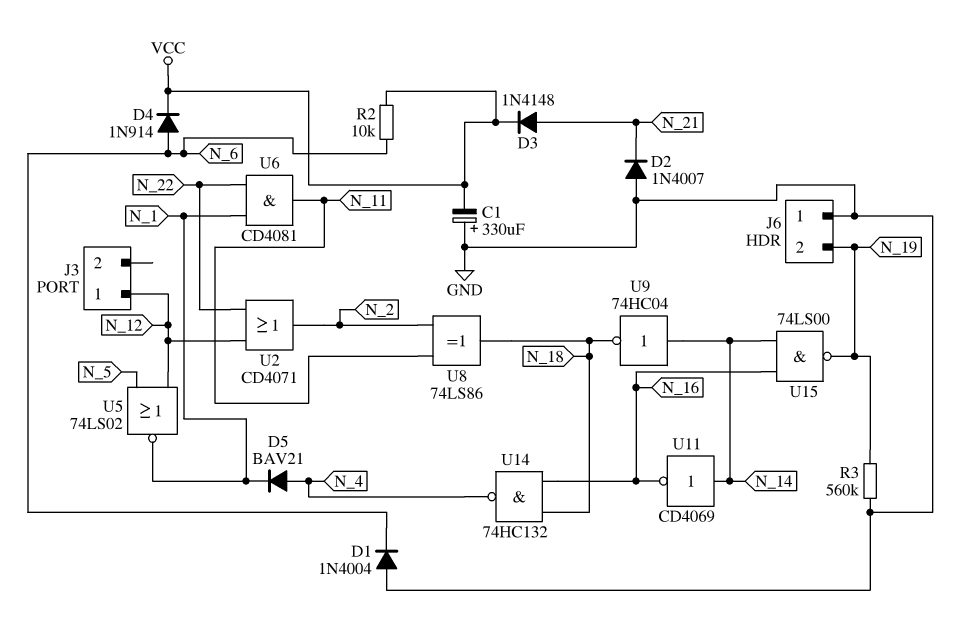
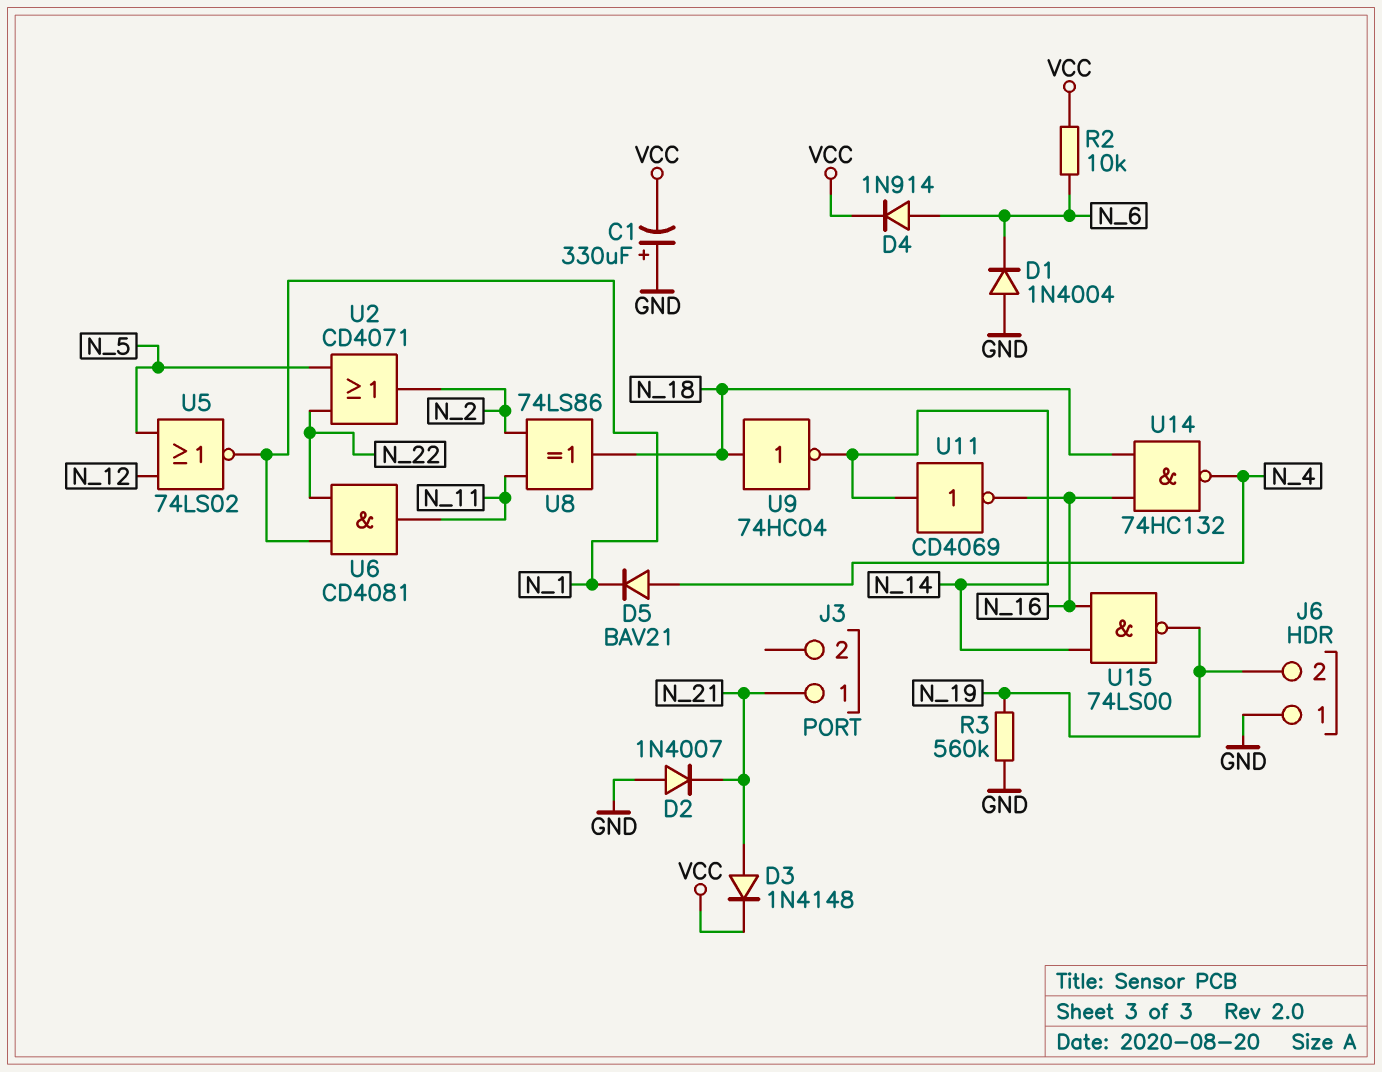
J3 pin 1: N_12 -> N_21
U2: OR CD4071 (in N_12, in N_22, out N_2) -> OR CD4071 (in N_5, in N_22, out N_2)
U9: NOT 74HC04 (in N_14, out N_18) -> NOT 74HC04 (in N_18, out N_14)

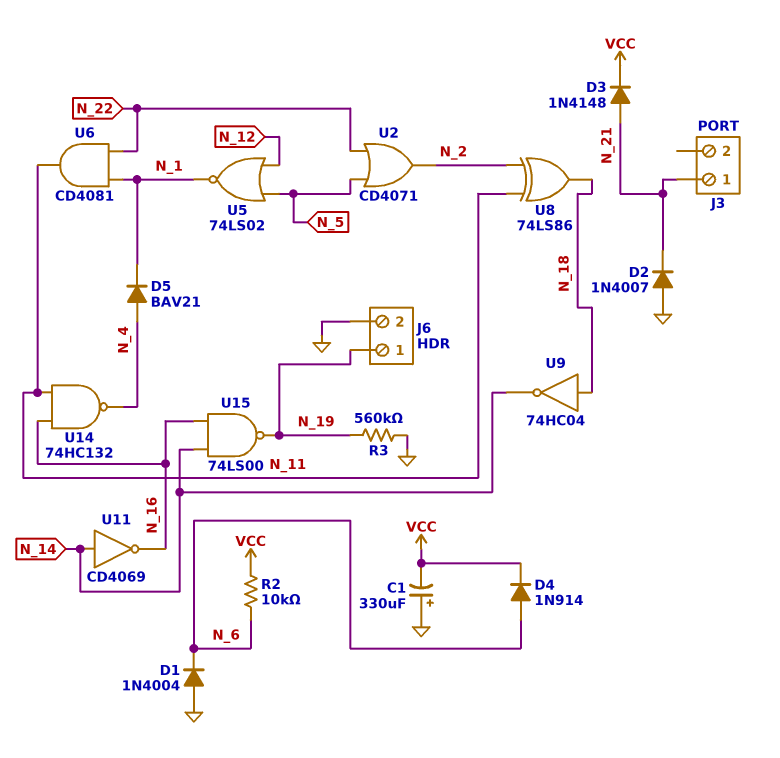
J6 pin 1: GND -> N_19
J6 pin 2: N_19 -> GND
U14: NAND 74HC132 (in N_16, in N_18, out N_4) -> NAND 74HC132 (in N_11, in N_16, out N_4)

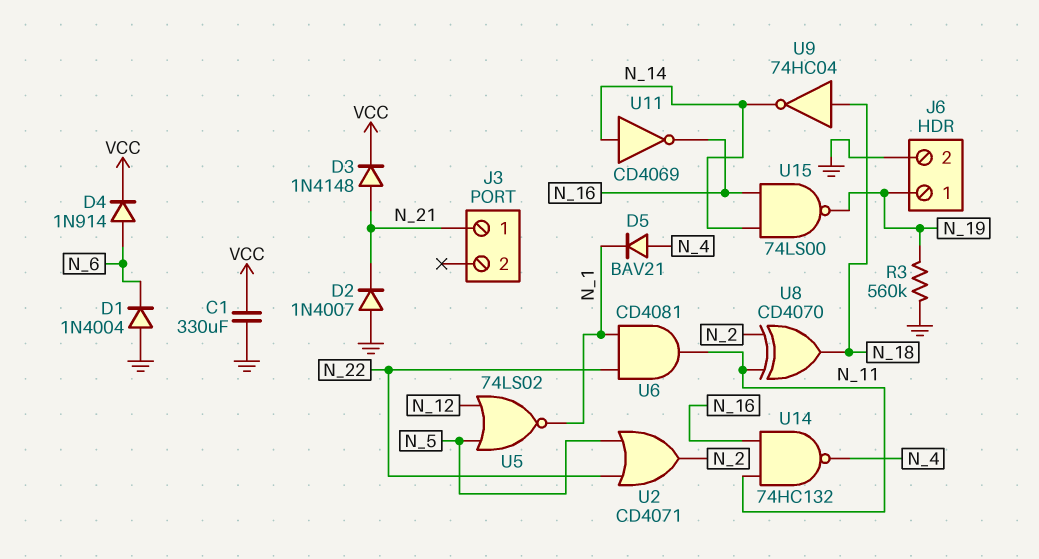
C1: 330uF (plus GND, minus VCC) -> 330uF (GND, VCC)
R2: 10k (N_6, VCC) -> none
U8: XOR 74LS86 (in N_2, in N_11, out N_18) -> XOR CD4070 (in N_2, in N_11, out N_18)

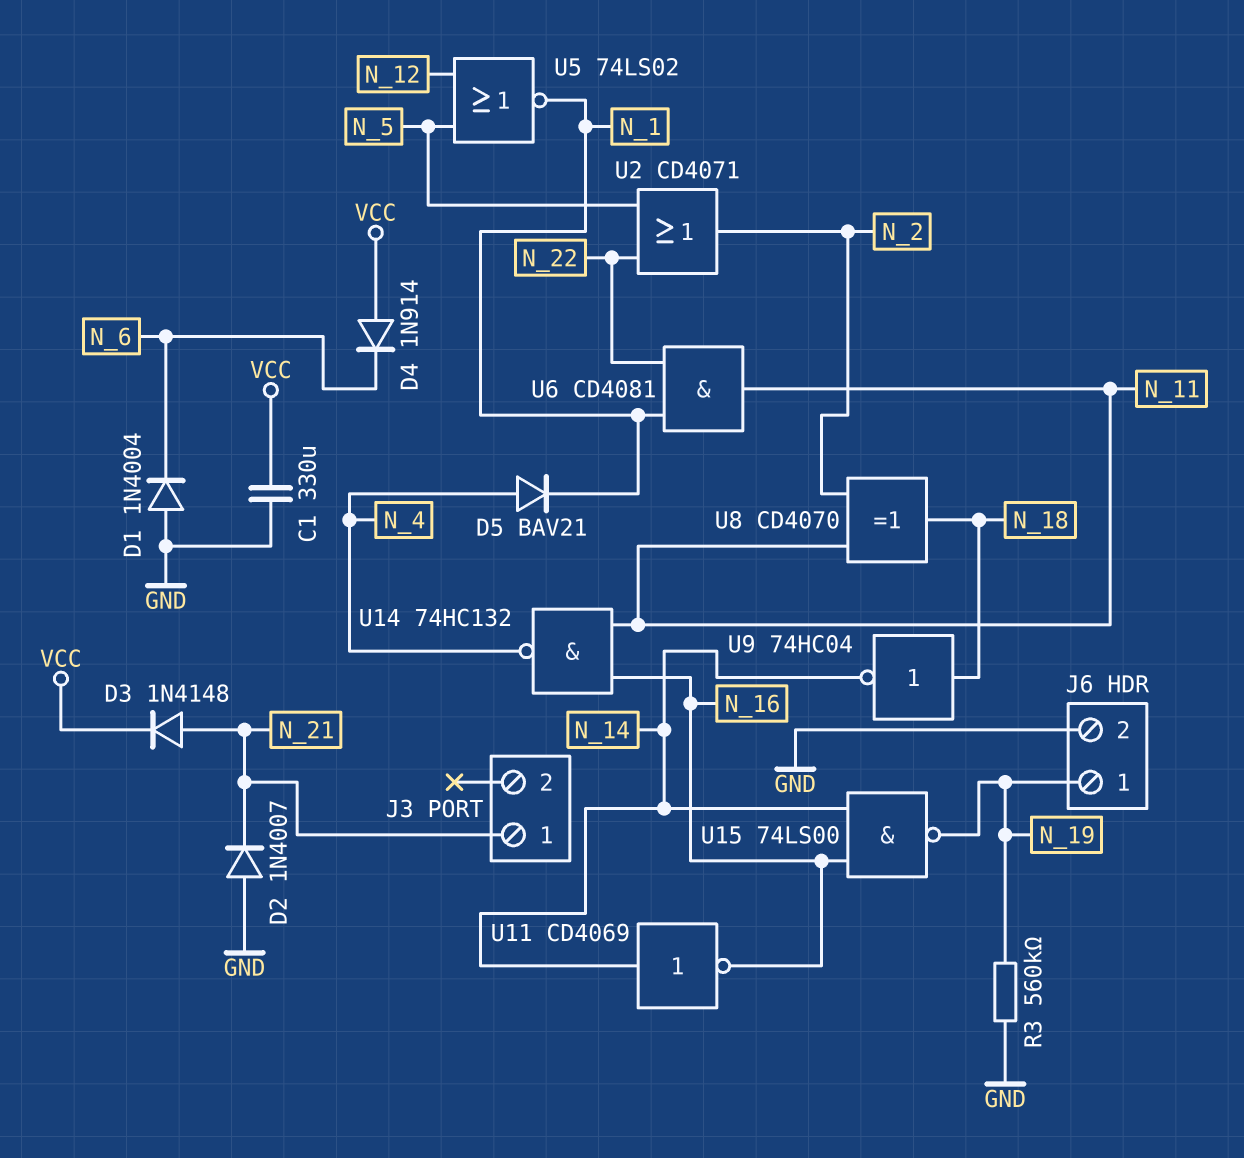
D4: diode 1N914 (A N_6, K VCC) -> diode 1N914 (A VCC, K N_6)

